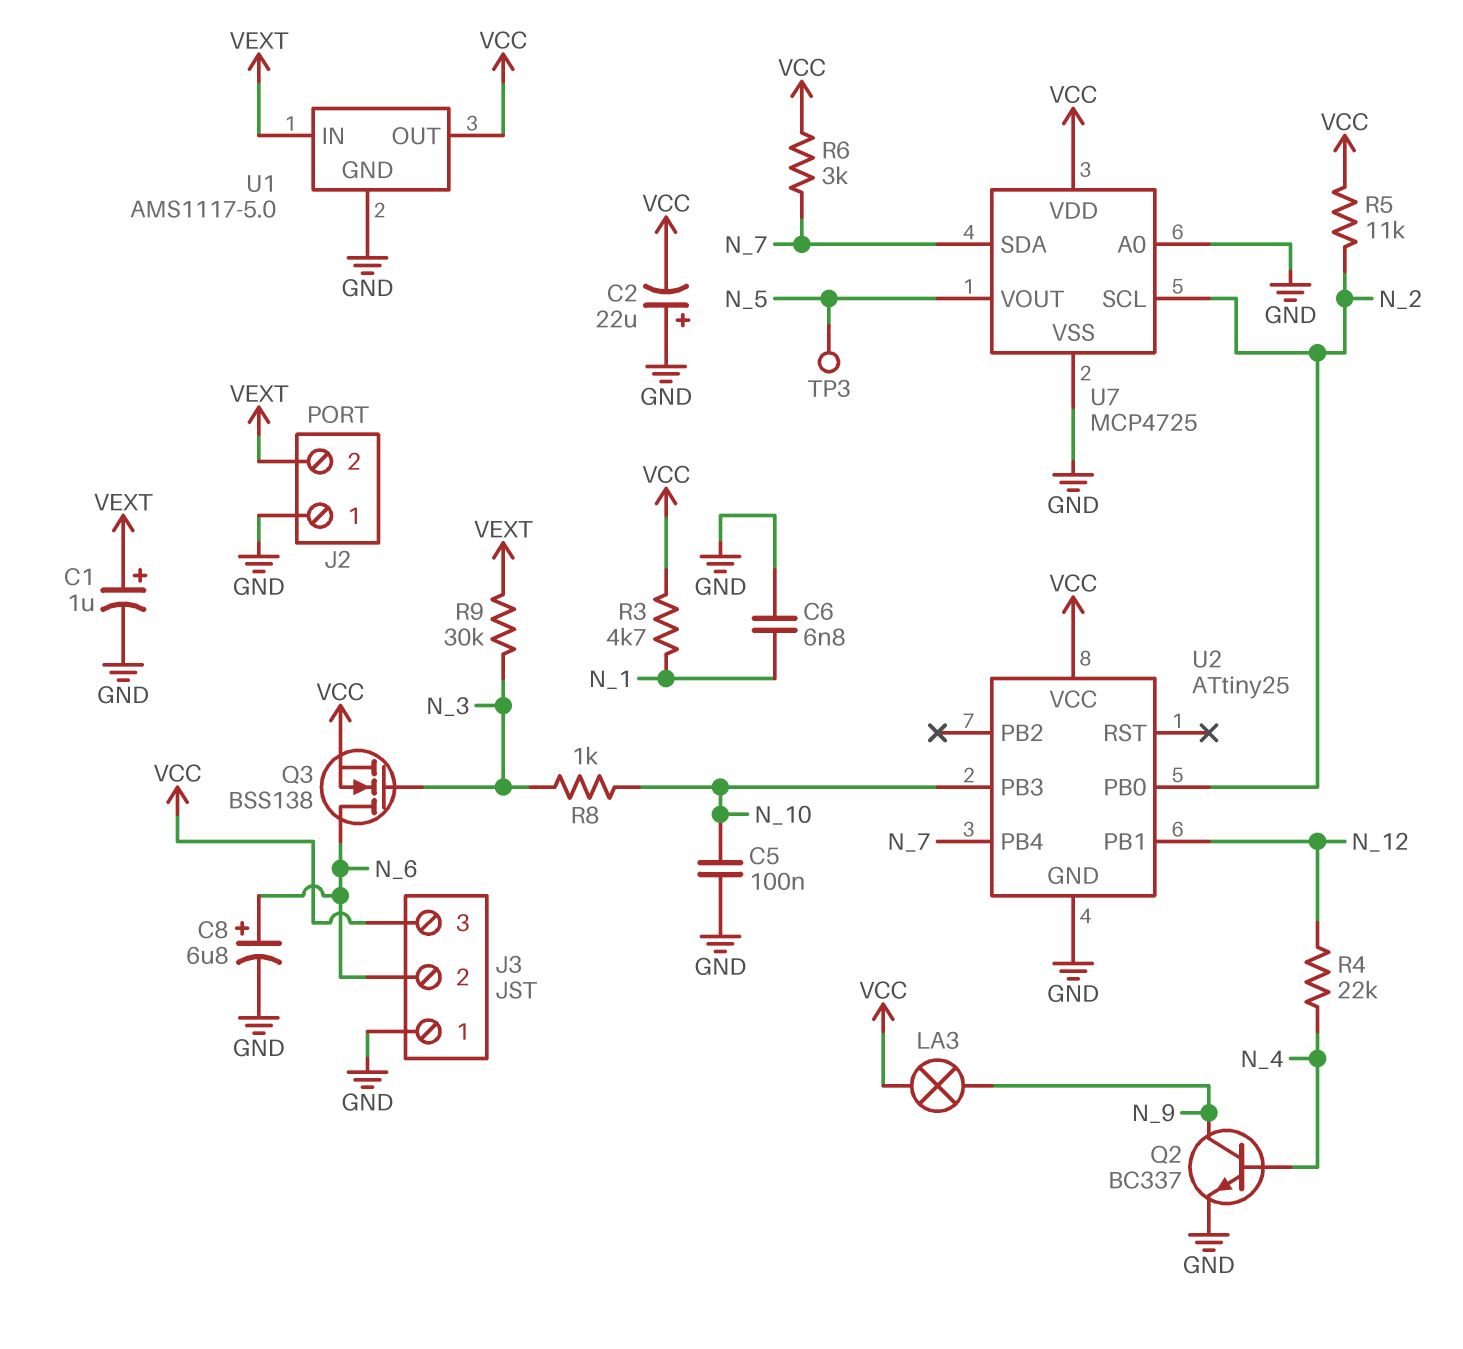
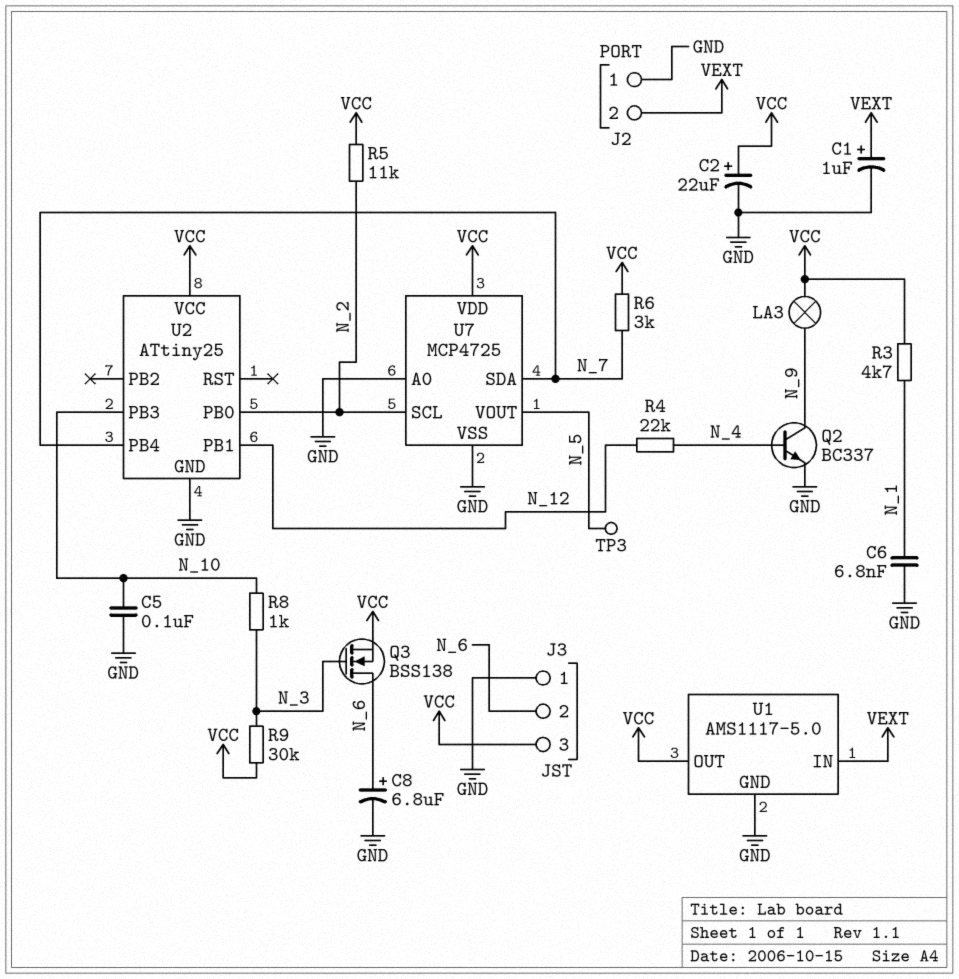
C2: 22uF (plus GND, minus VCC) -> 22uF (plus VCC, minus GND)
R9: 30k (N_3, VEXT) -> 30k (N_3, VCC)

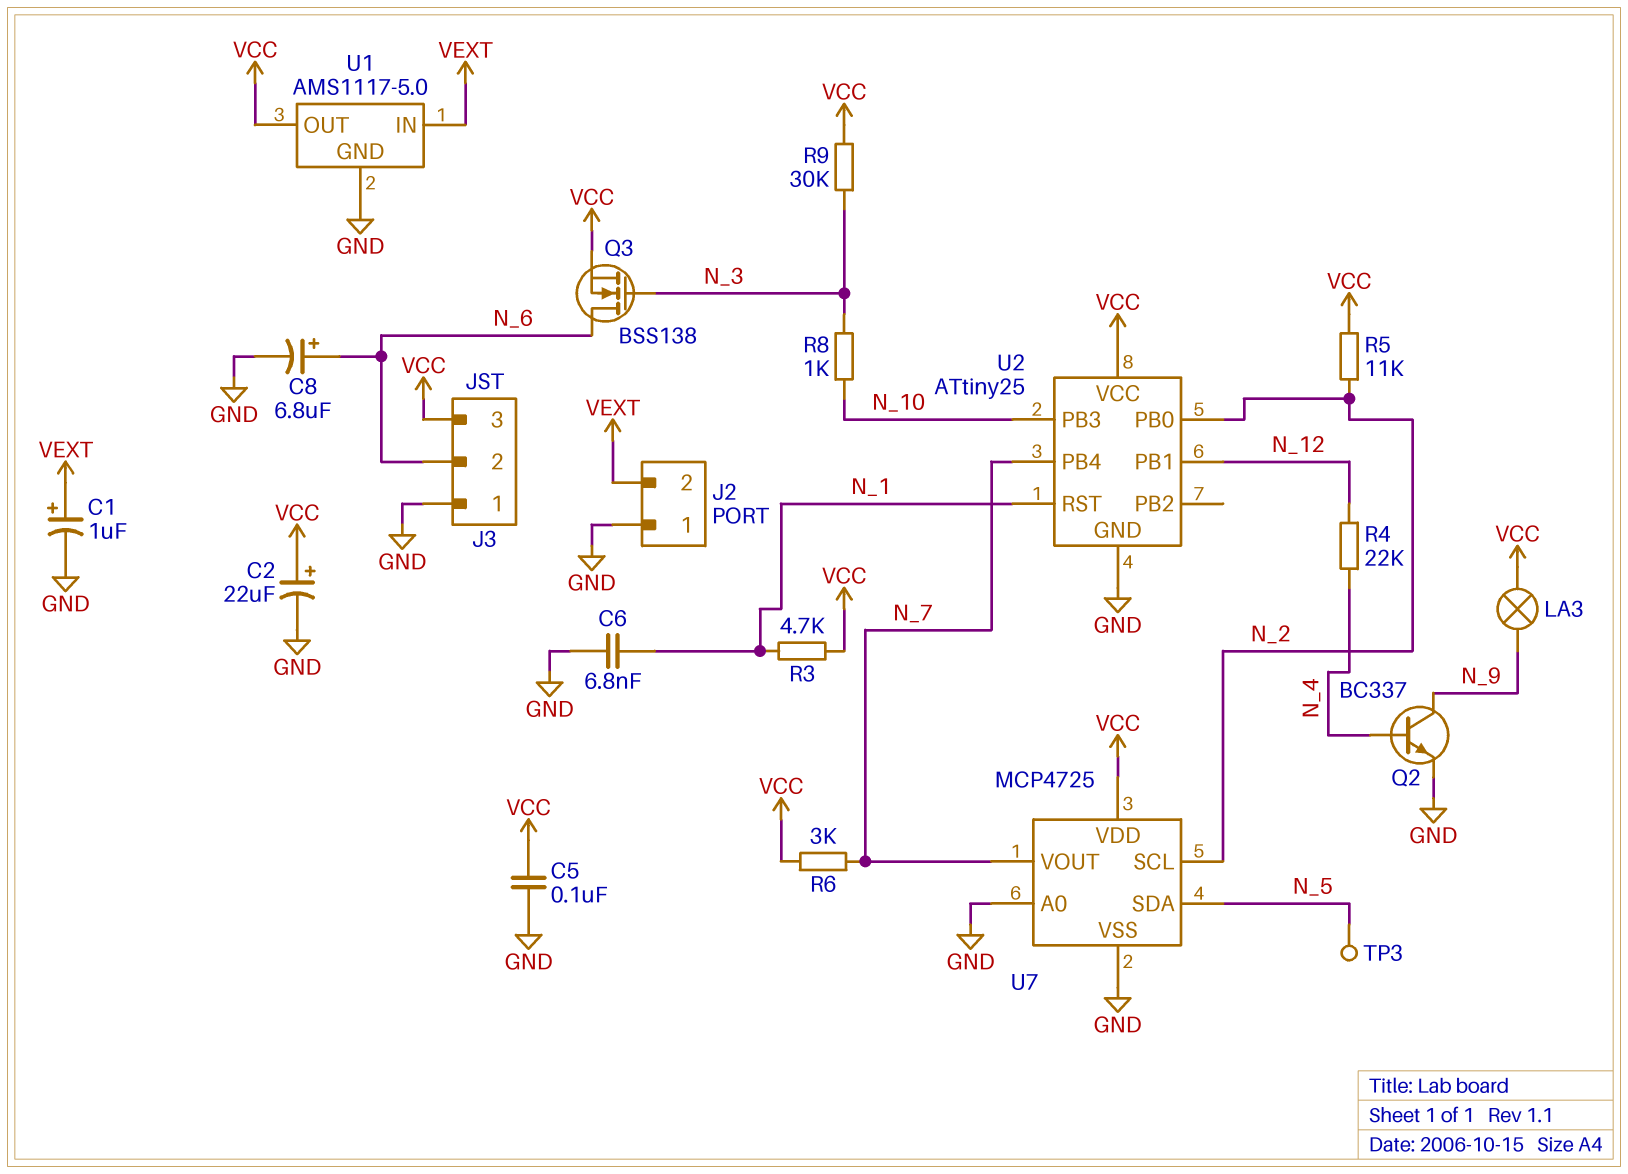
C5: 100nF (GND, N_10) -> 100nF (GND, VCC)
U2 pin RST: none -> N_1
U7 pin SDA: N_7 -> N_5
U7 pin VOUT: N_5 -> N_7

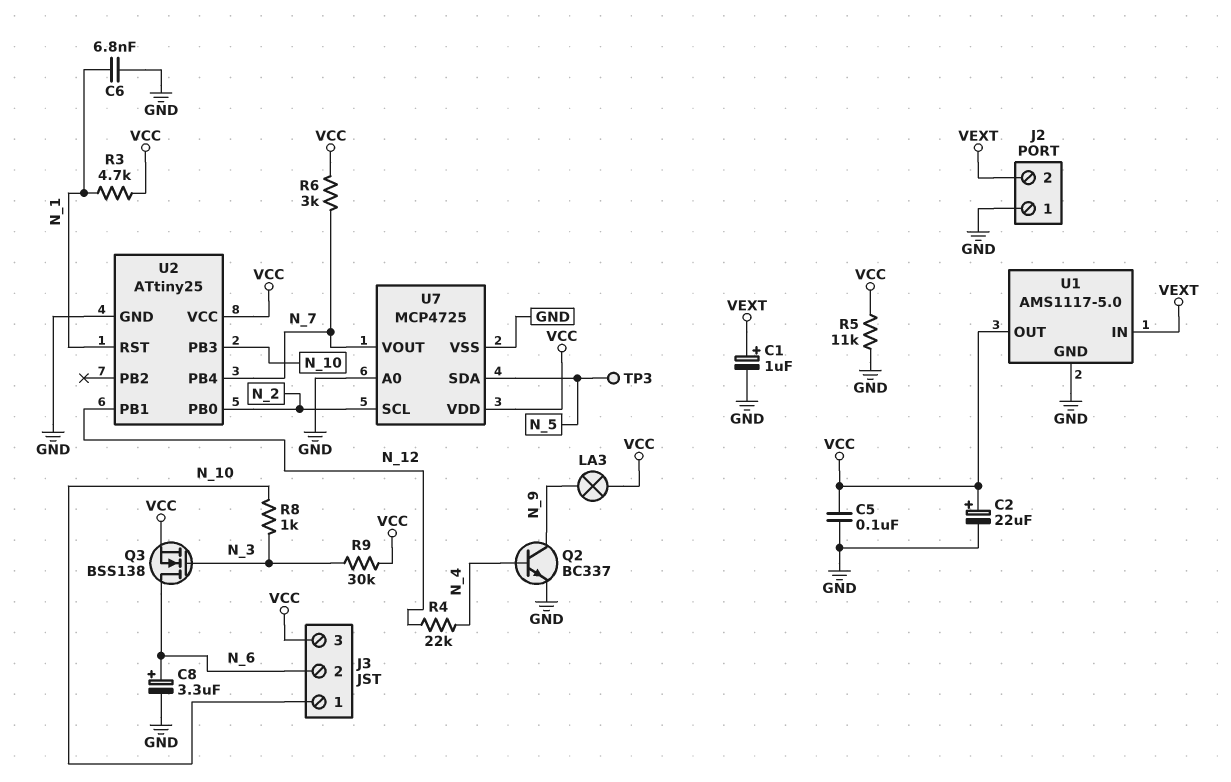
C8: 6.8uF (plus N_6, minus GND) -> 3.3uF (plus N_6, minus GND)
J3 pin 1: GND -> N_10
R5: 11k (N_2, VCC) -> 11k (GND, VCC)

